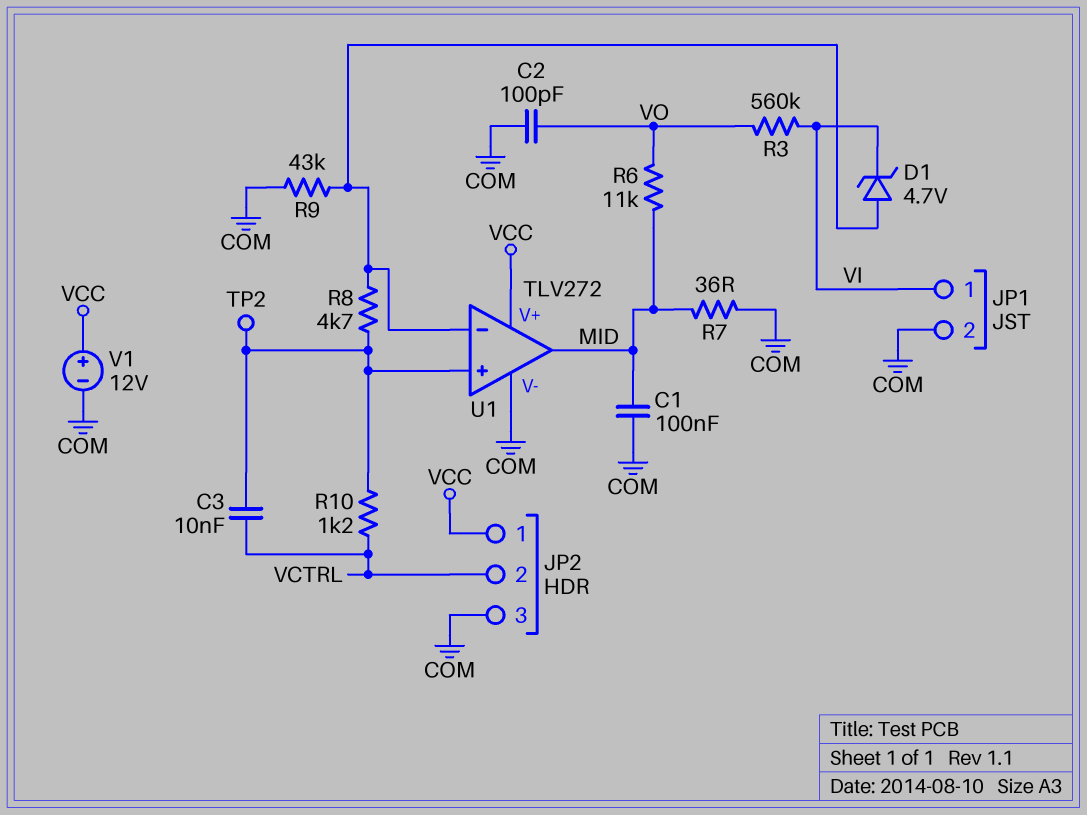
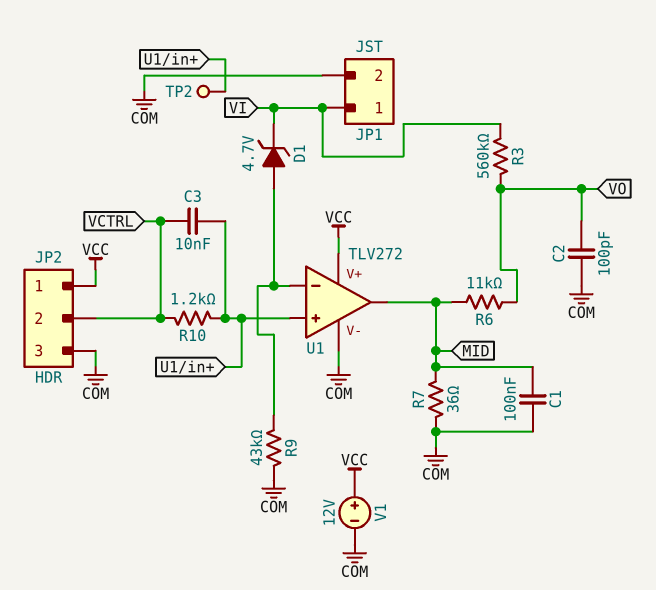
R8: 4.7k (U1/in+, U1/in-) -> none

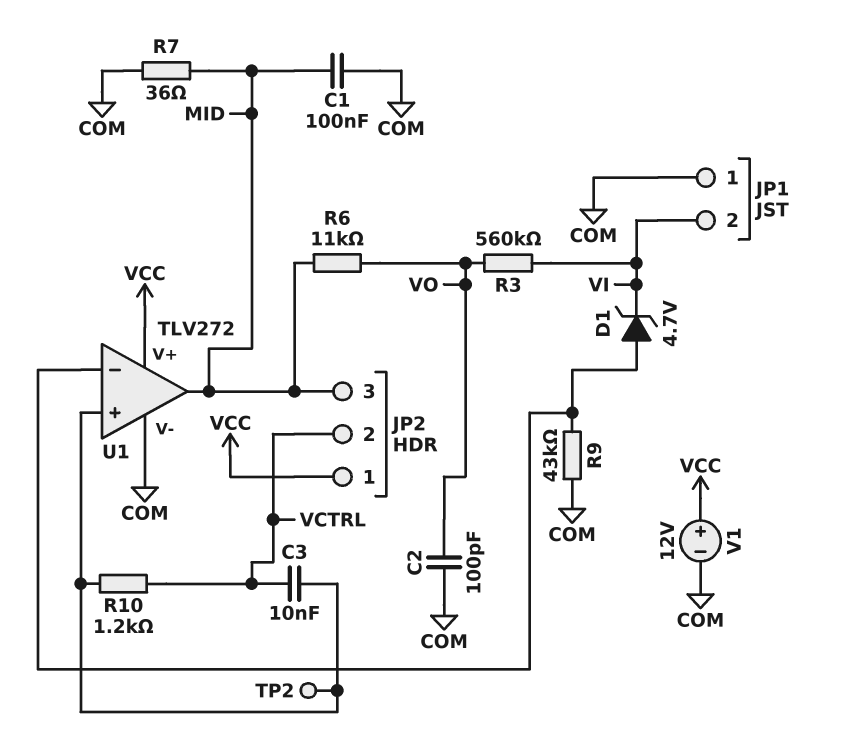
JP1 pin 1: VI -> COM
JP1 pin 2: COM -> VI
JP2 pin 3: COM -> MID

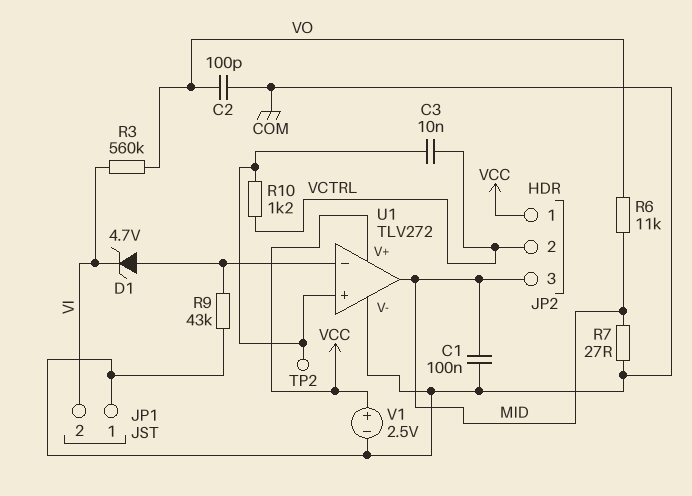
R7: 36 (COM, MID) -> 27 (COM, MID)
V1: 12V (plus VCC, minus COM) -> 2.5V (plus VCC, minus COM)

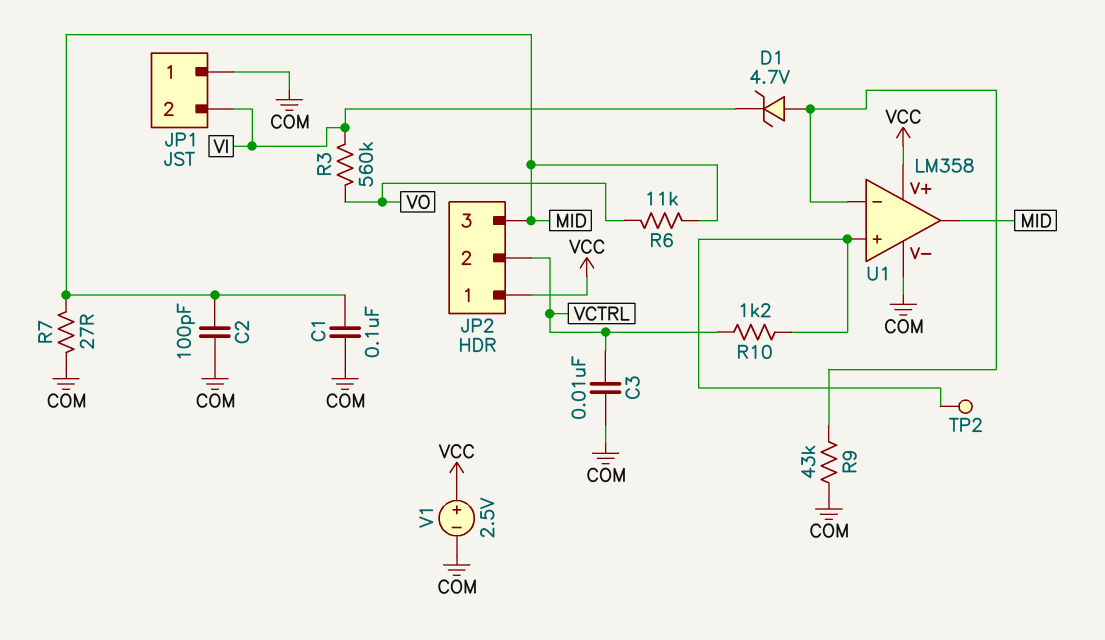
C2: 100pF (COM, VO) -> 100pF (COM, MID)
C3: 10nF (U1/in+, VCTRL) -> 10nF (COM, VCTRL)
U1: TLV272 -> LM358

